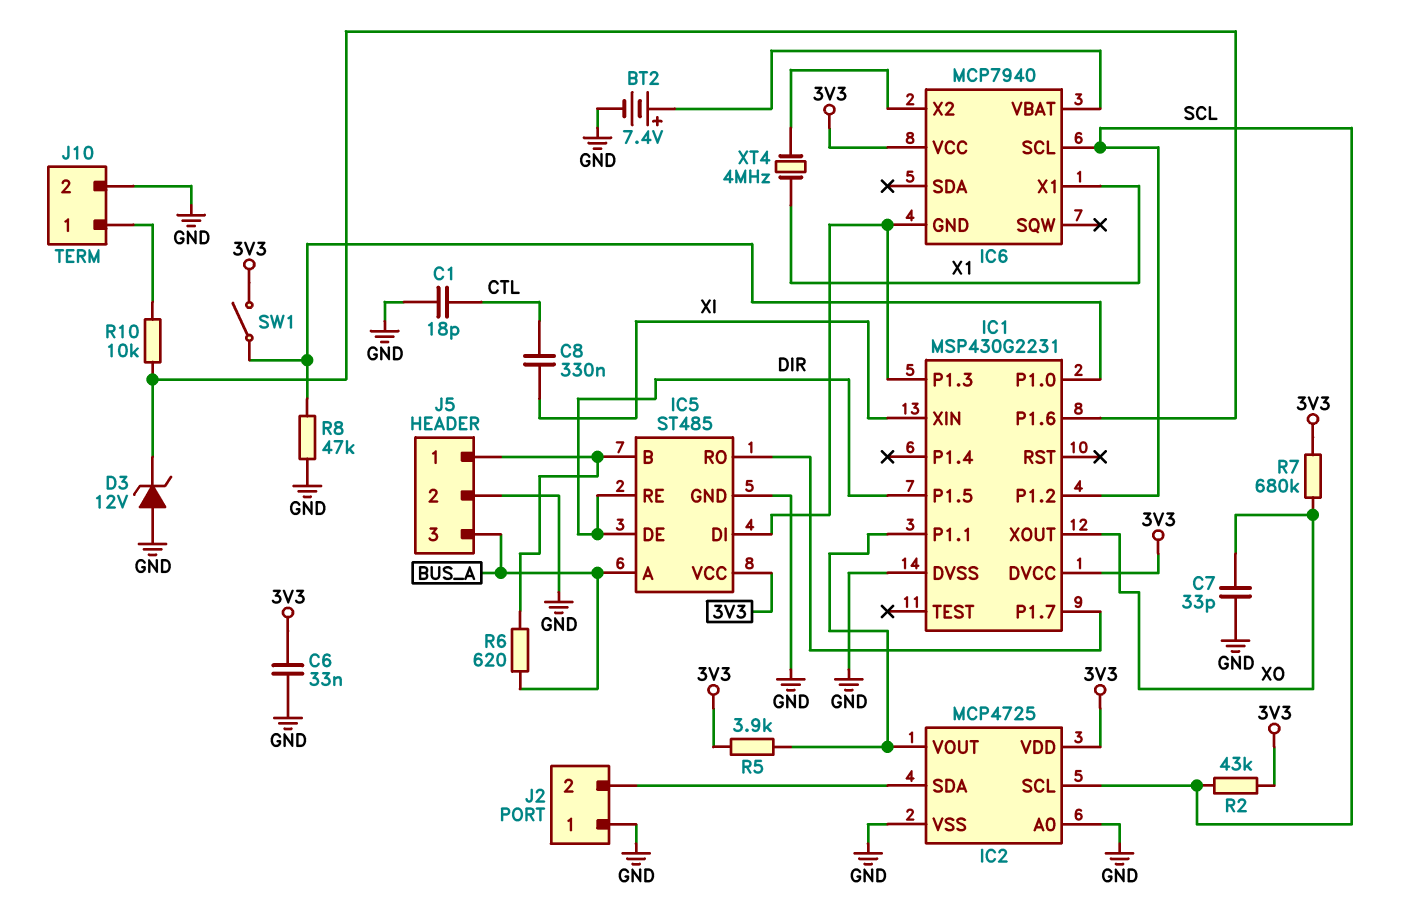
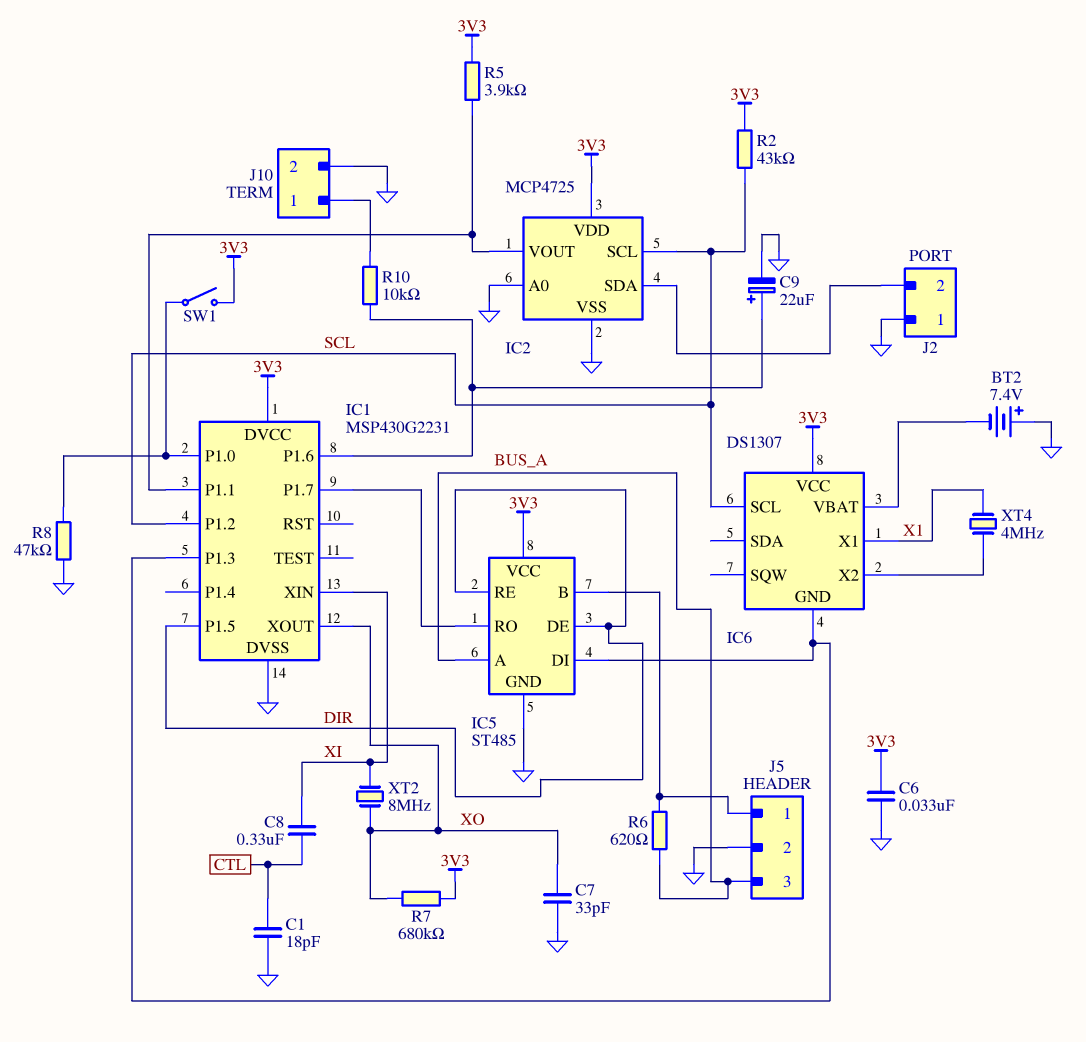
BT2: 7.4V (plus IC6/VBAT, minus GND) -> 7.4V (plus GND, minus IC6/VBAT)
C9: none -> 22uF (plus IC1/P1.6, minus GND)
D3: zener 12V (A GND, K IC1/P1.6) -> none
IC6: MCP7940 -> DS1307
XT2: none -> 8MHz (XI, XO)

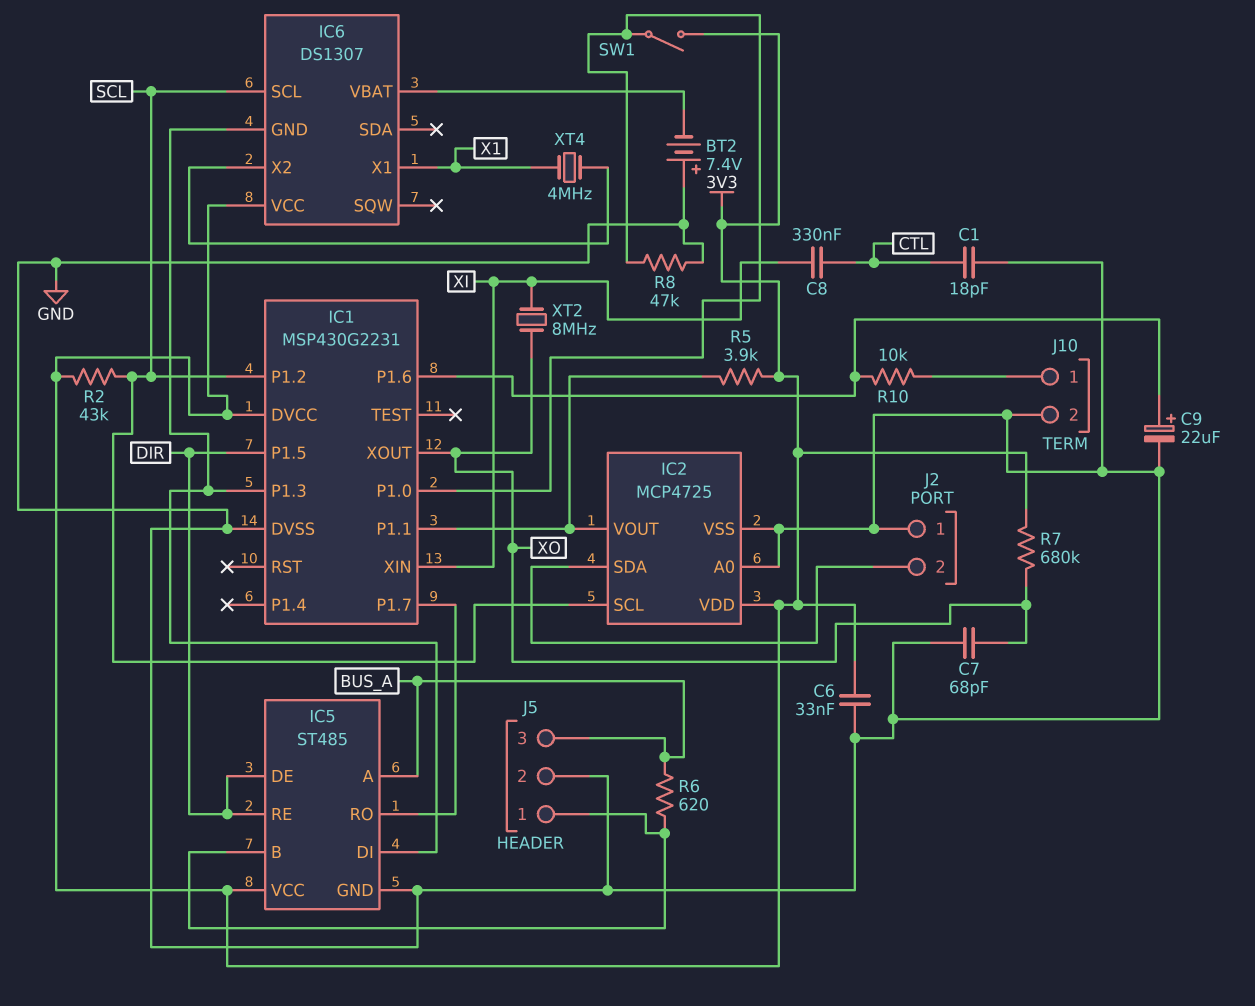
C7: 33pF (GND, XO) -> 68pF (GND, XO)

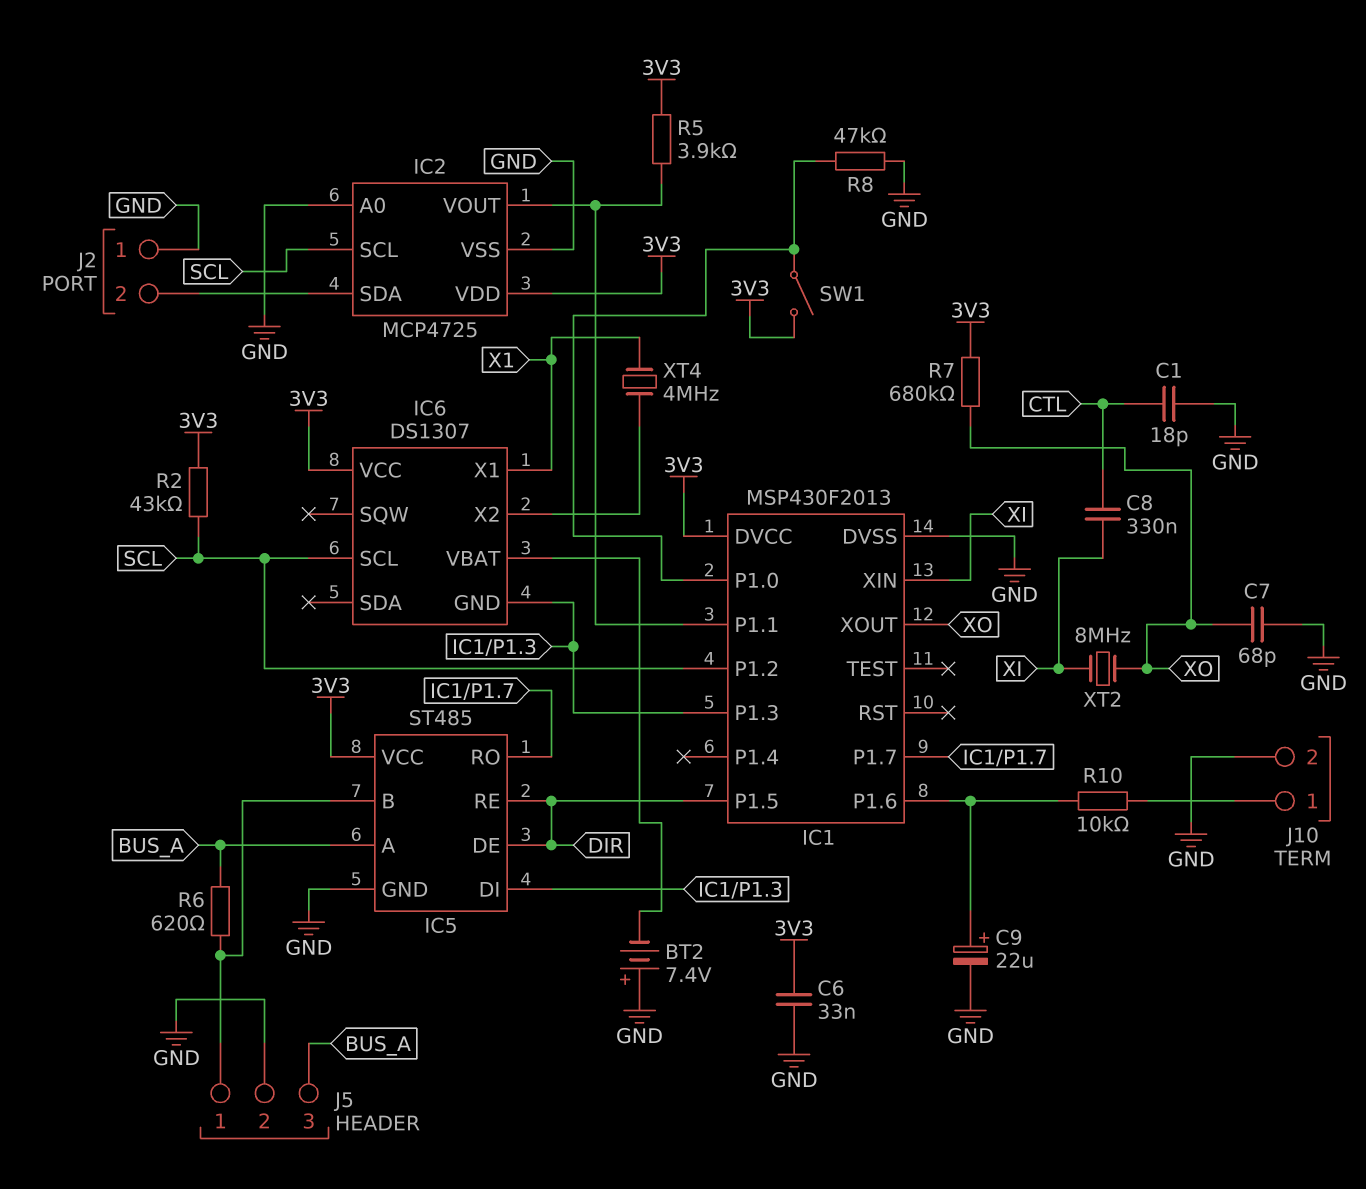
IC1: MSP430G2231 -> MSP430F2013

